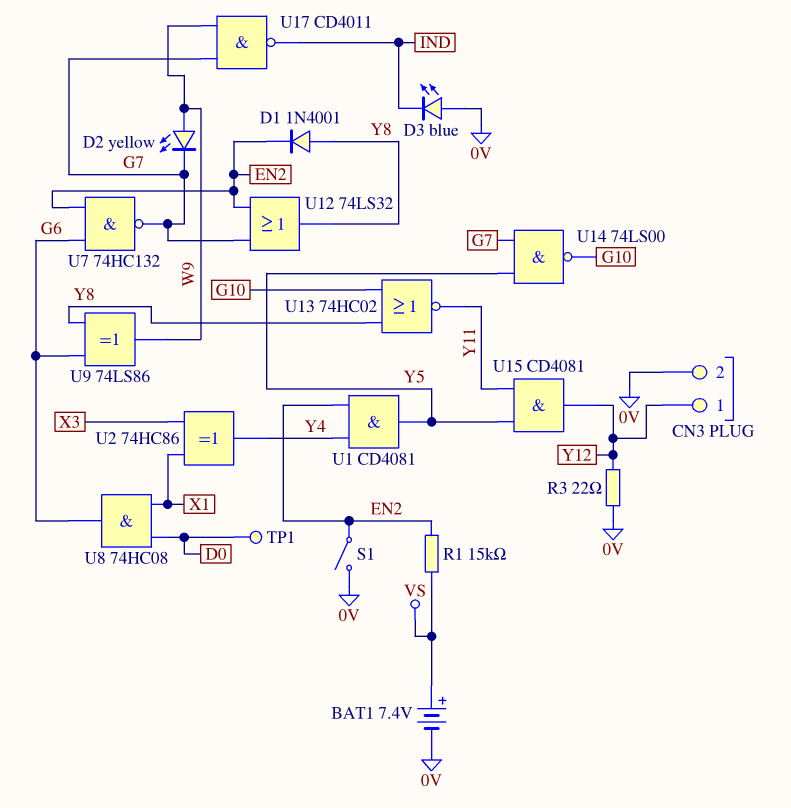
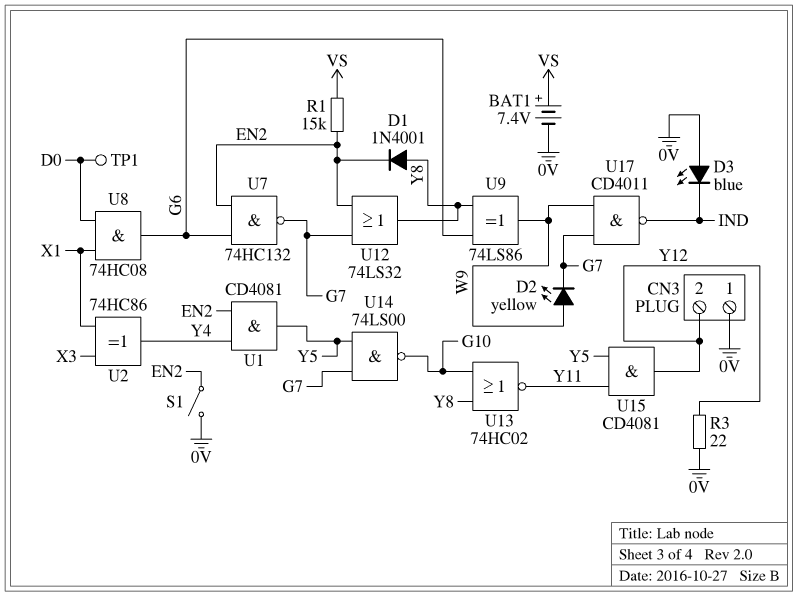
CN3 pin 1: Y12 -> 0V
CN3 pin 2: 0V -> Y12

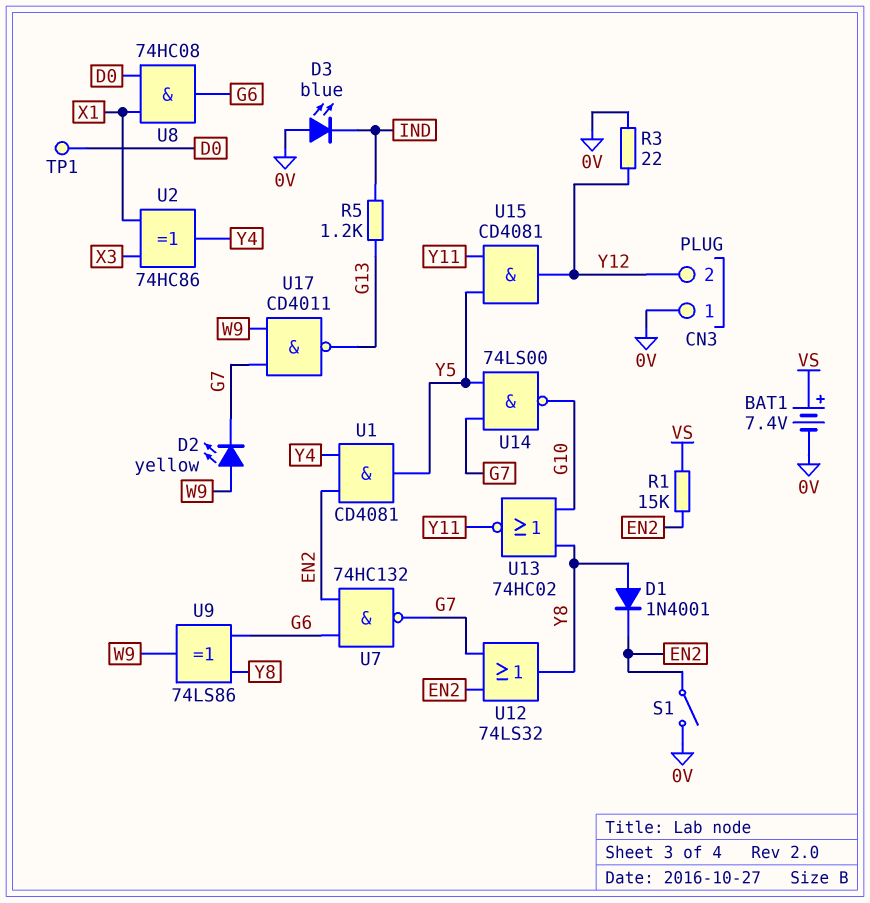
R5: none -> 1.2k (G13, IND)
U17: NAND CD4011 (in G7, in W9, out IND) -> NAND CD4011 (in G7, in W9, out G13)

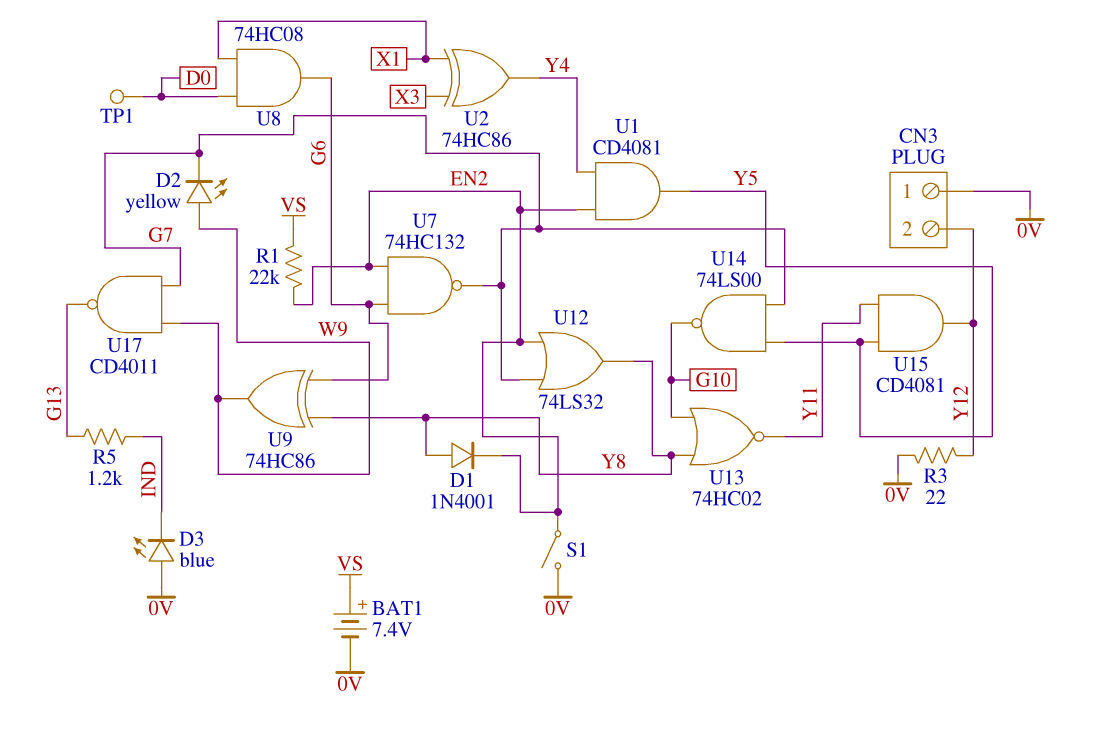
R1: 15k (EN2, VS) -> 22k (EN2, VS)
U9: XOR 74LS86 (in G6, in Y8, out W9) -> XOR 74HC86 (in G6, in Y8, out W9)

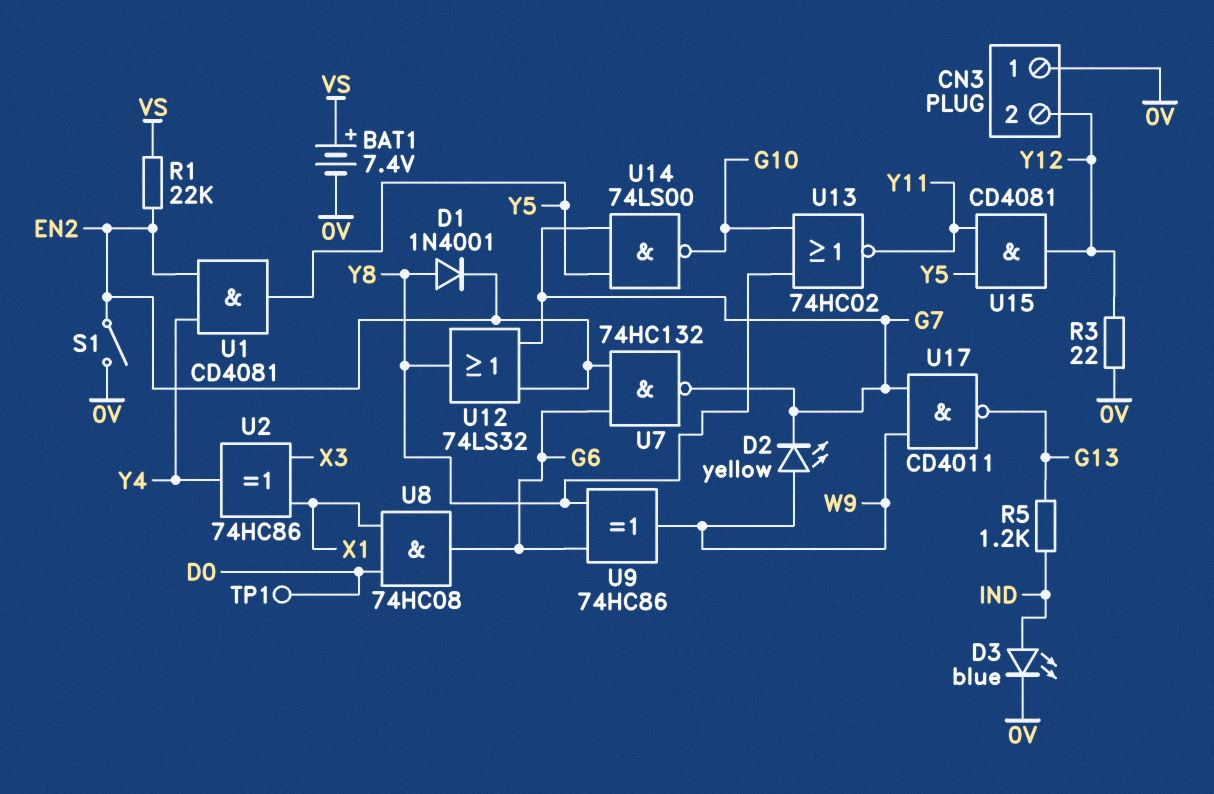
D3: LED blue (A 0V, K IND) -> LED blue (A IND, K 0V)

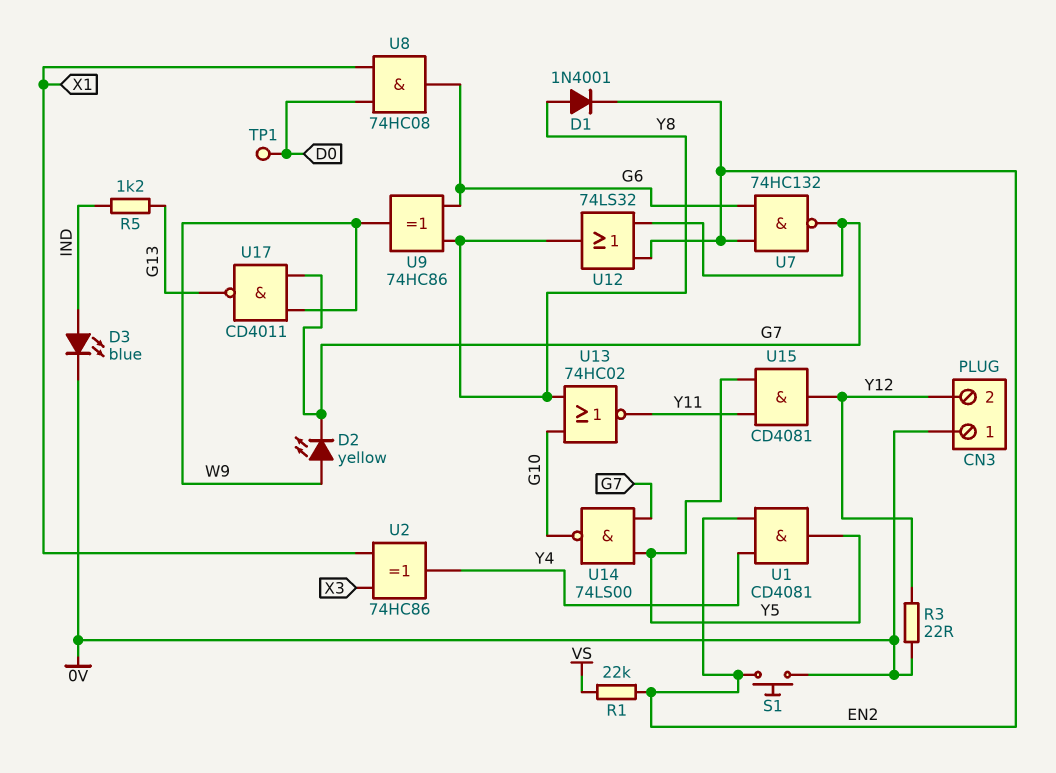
BAT1: 7.4V (plus VS, minus 0V) -> none
S1: switch (0V, EN2) -> button (0V, EN2)

